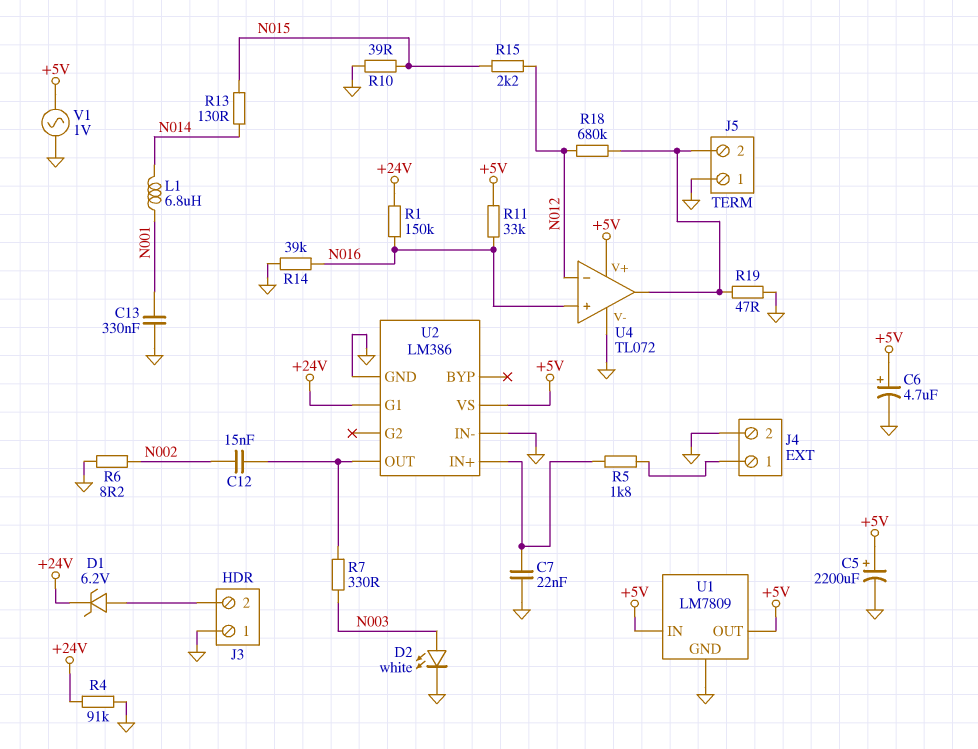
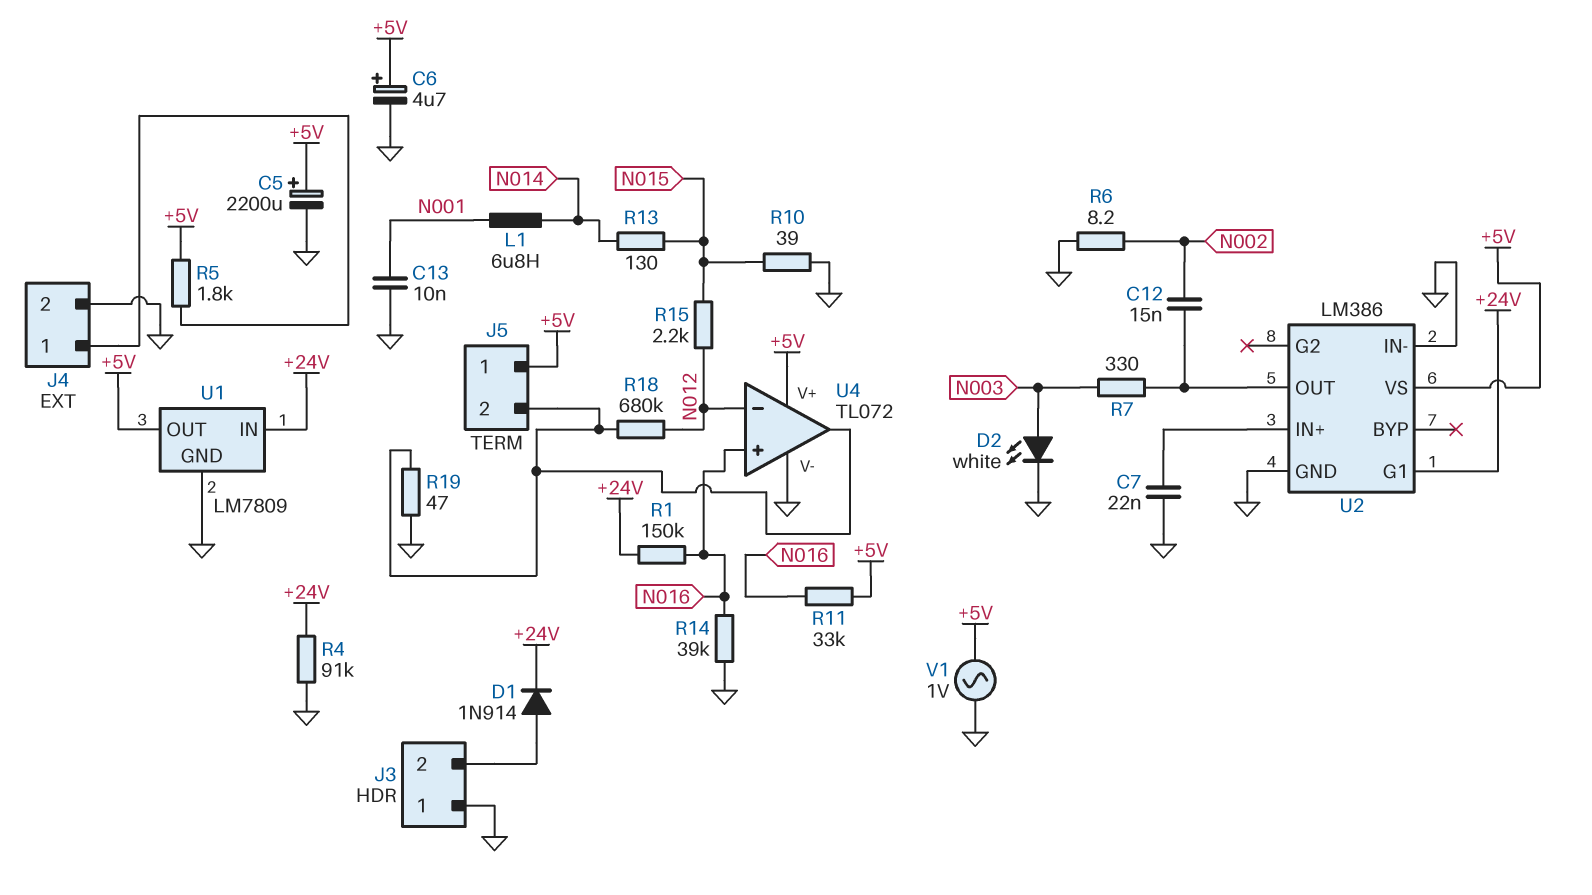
C13: 330nF (GND, N001) -> 10nF (GND, N001)
D1: zener 6.2V (A J3/2, K +24V) -> diode 1N914 (A J3/2, K +24V)
J5 pin 1: GND -> +5V
R5: 1.8k (J4/1, U2/IN+) -> 1.8k (+5V, J4/1)
U1 pin IN: +5V -> +24V

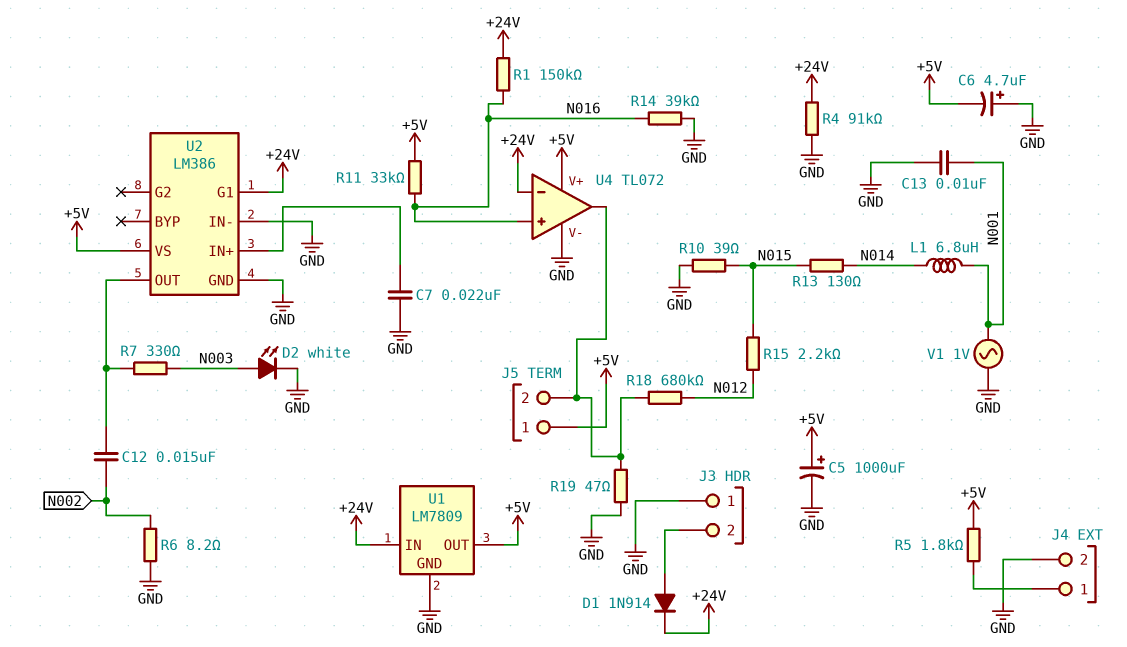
C5: 2200uF (plus +5V, minus GND) -> 1000uF (plus +5V, minus GND)
C6: 4.7uF (plus +5V, minus GND) -> 4.7uF (plus GND, minus +5V)
U4 pin in-: N012 -> +24V
V1: AC 1V (+5V, GND) -> AC 1V (GND, N001)

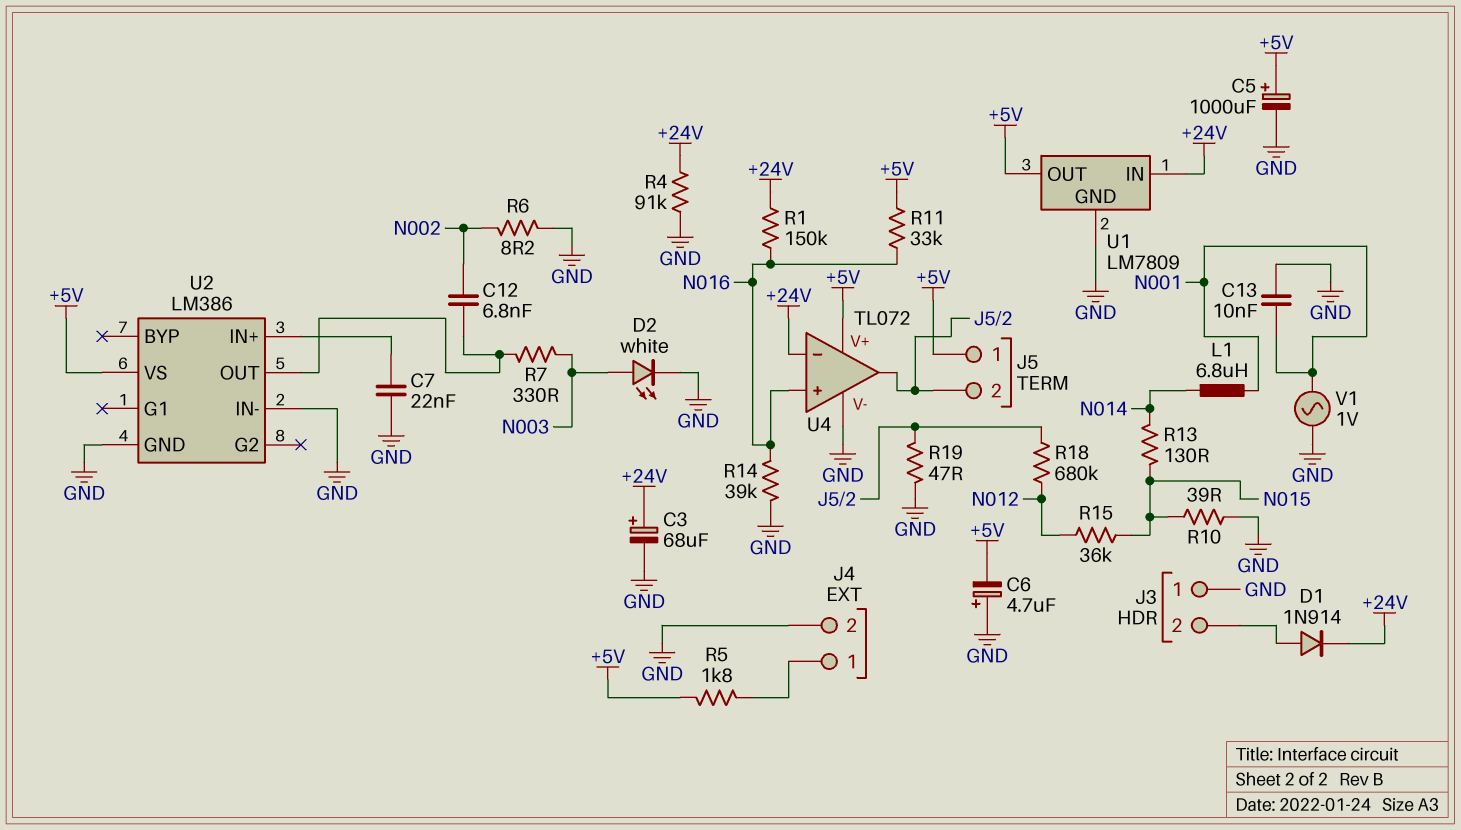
C3: none -> 68uF (plus +24V, minus GND)
C12: 15nF (N002, U2/OUT) -> 6.8nF (N002, U2/OUT)
R15: 2.2k (N012, N015) -> 36k (N012, N015)
U2 pin G1: +24V -> none

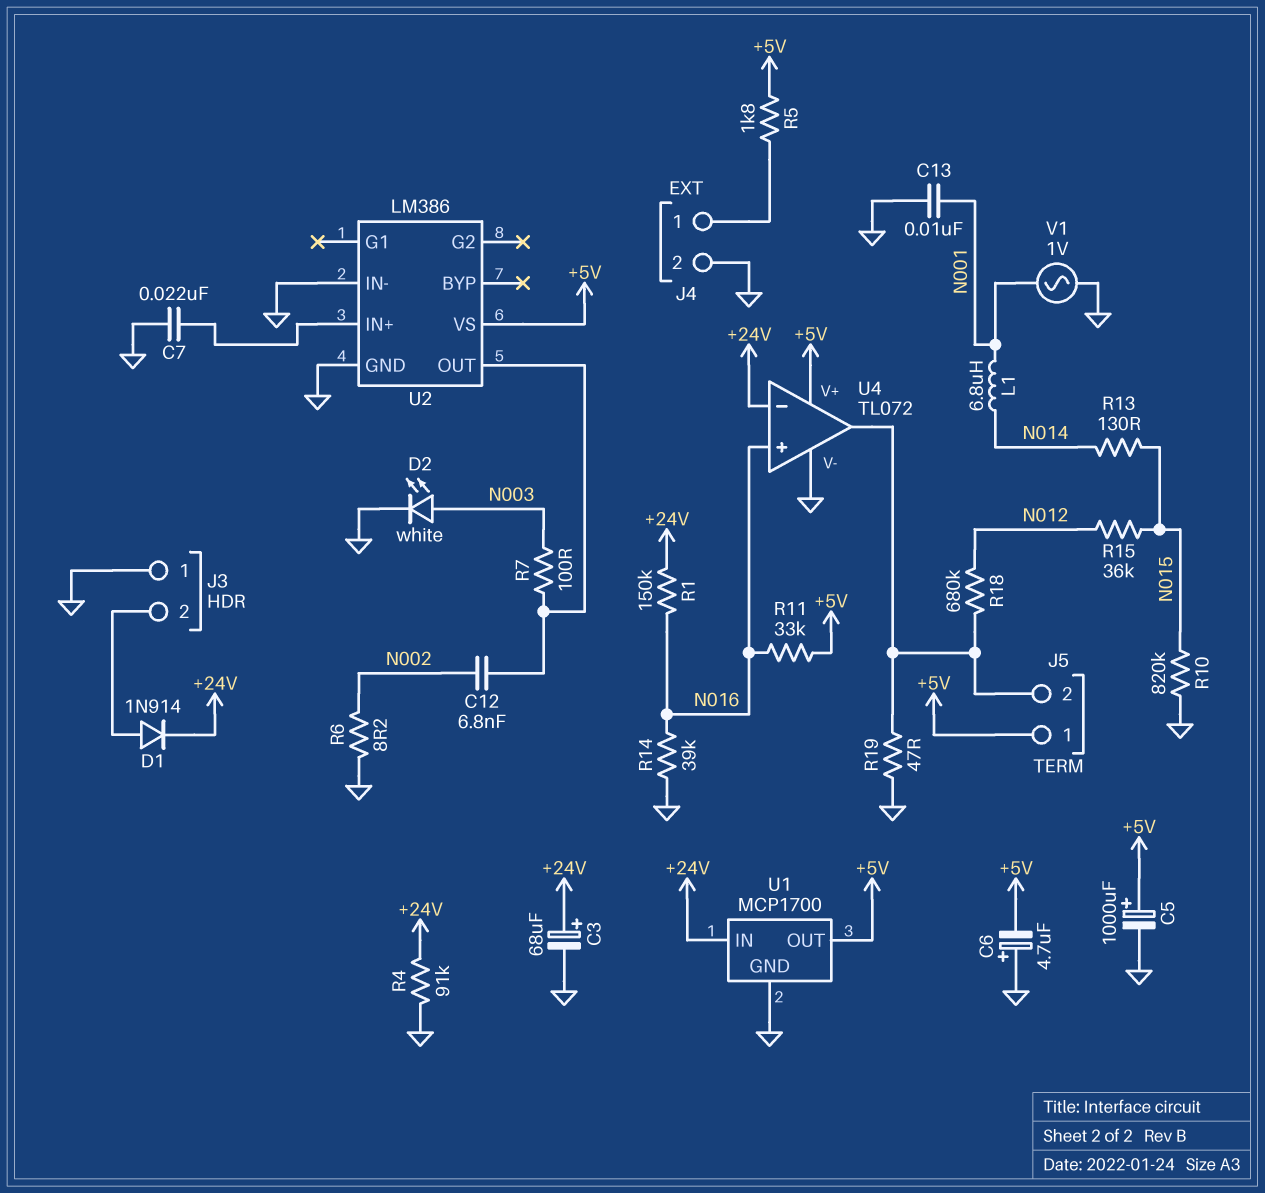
R7: 330 (N003, U2/OUT) -> 100 (N003, U2/OUT)
R10: 39 (GND, N015) -> 820k (GND, N015)
U1: LM7809 -> MCP1700

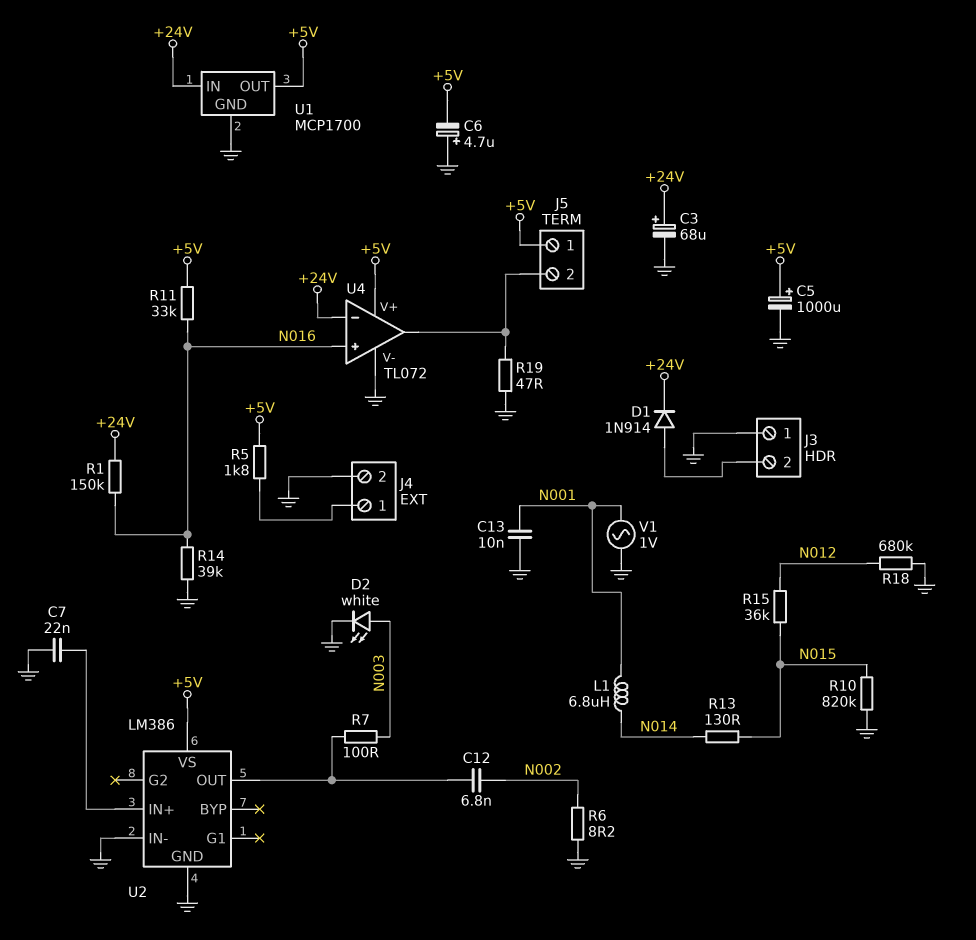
R4: 91k (+24V, GND) -> none
R18: 680k (J5/2, N012) -> 680k (GND, N012)

